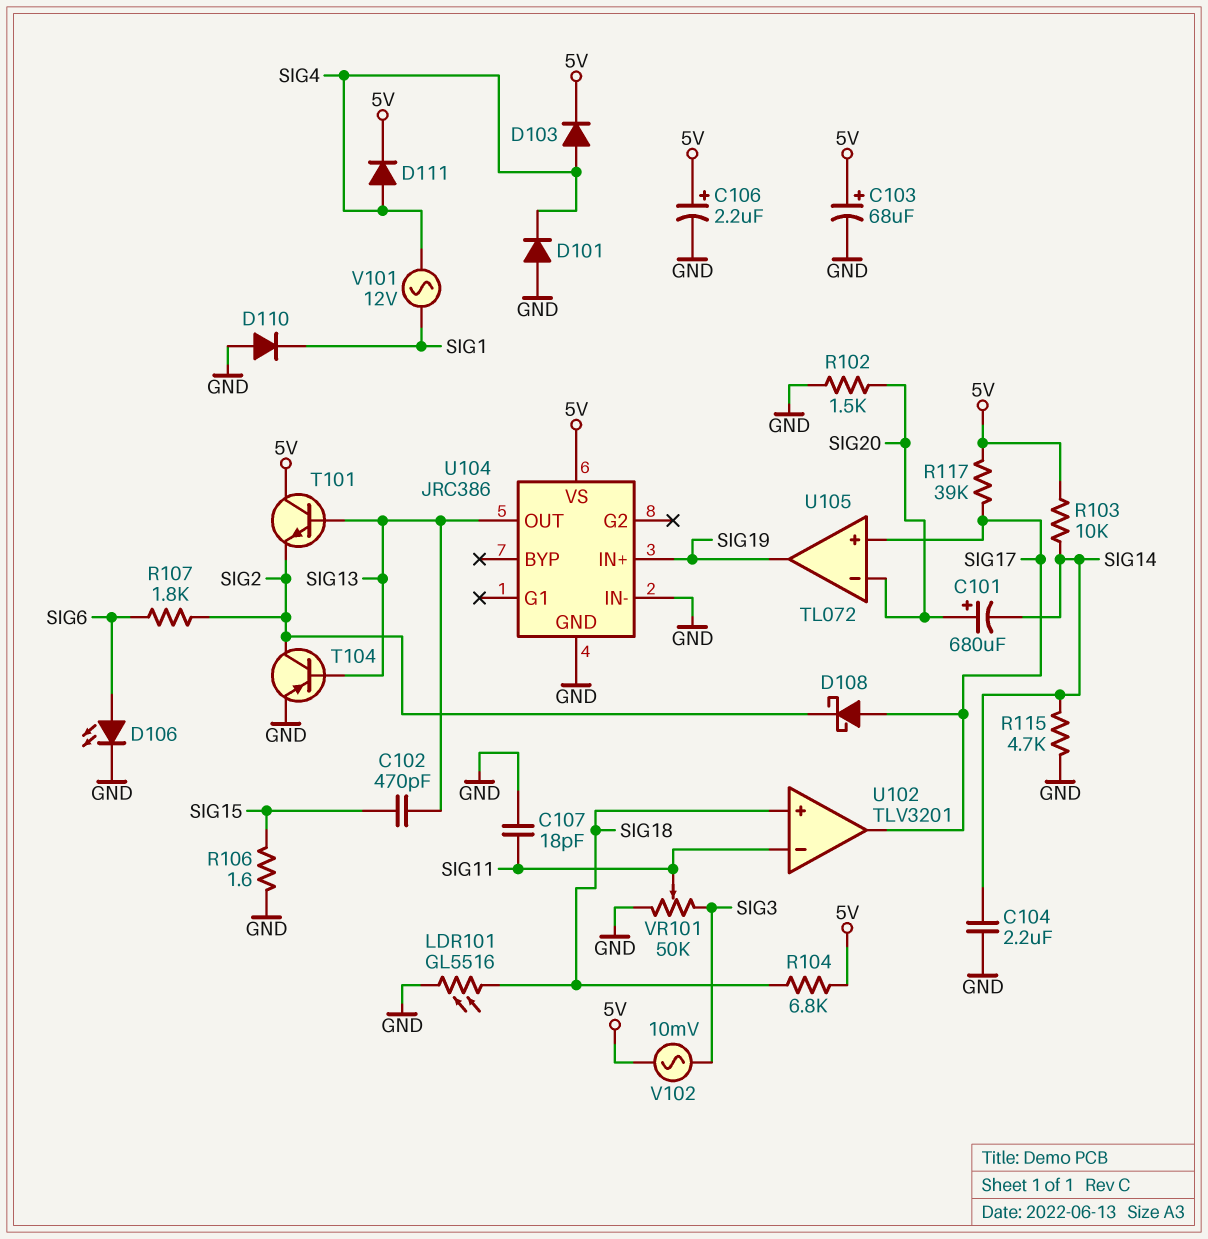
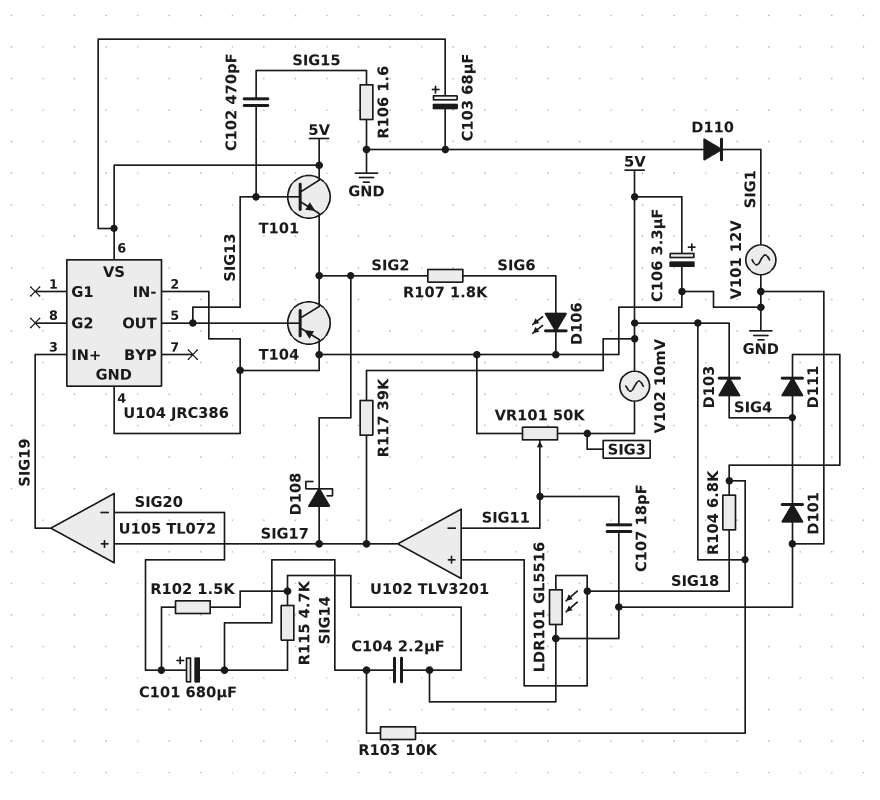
C106: 2.2uF (plus 5V, minus GND) -> 3.3uF (plus 5V, minus GND)
V101: AC 12V (SIG1, SIG4) -> AC 12V (GND, SIG1)

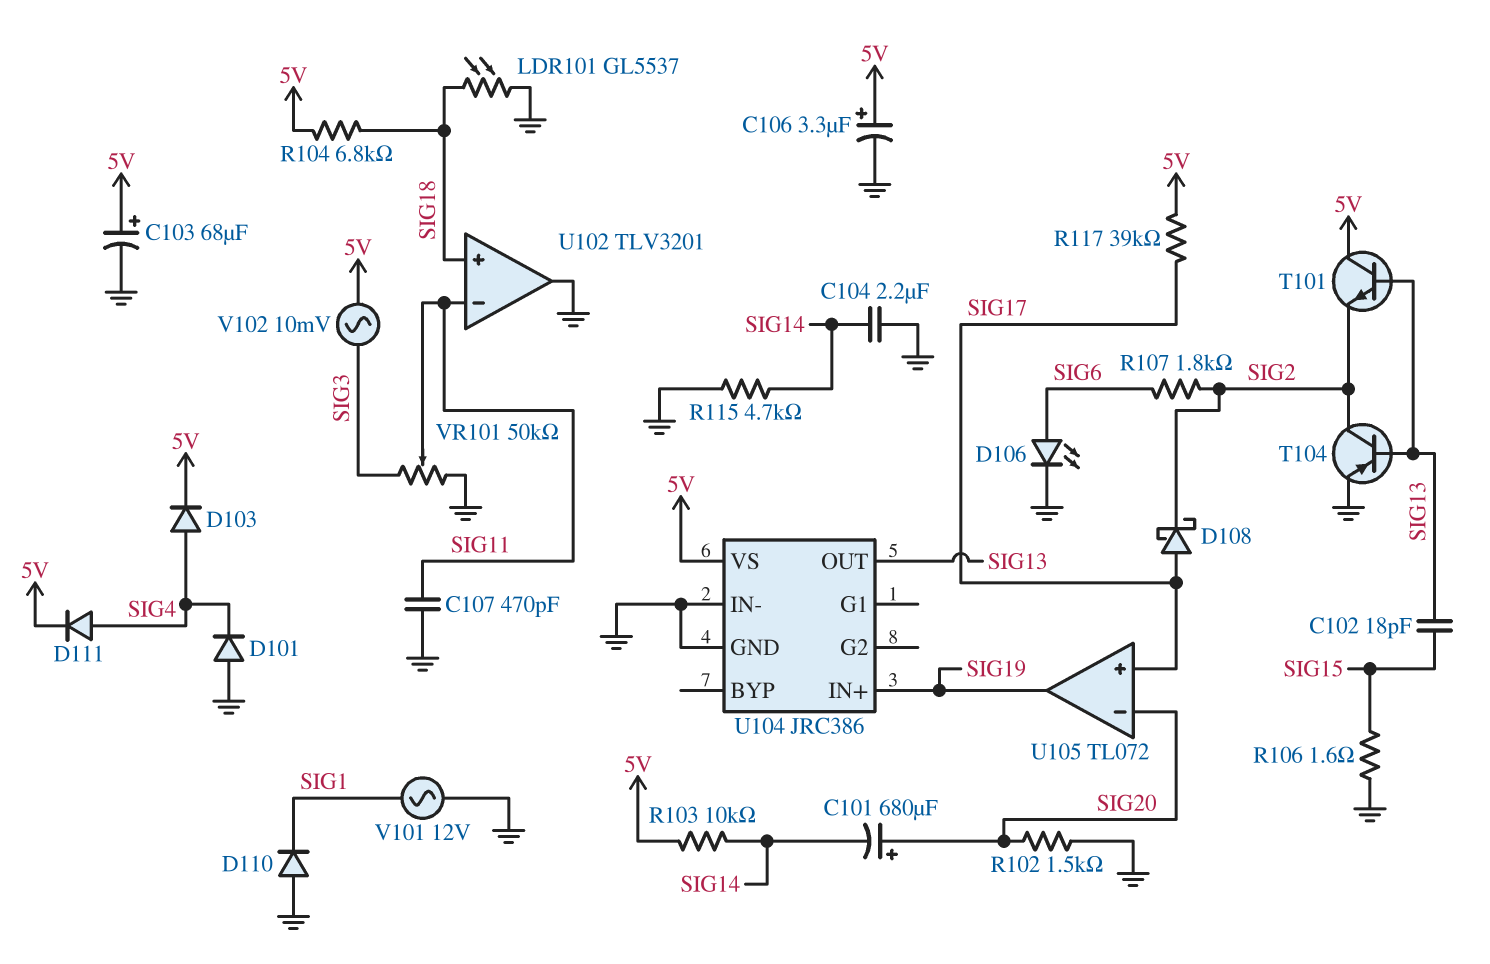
C102: 470pF (SIG13, SIG15) -> 18pF (SIG13, SIG15)
C107: 18pF (GND, SIG11) -> 470pF (GND, SIG11)
LDR101: GL5516 (GND, SIG18) -> GL5537 (GND, SIG18)
U102 pin out: SIG17 -> GND

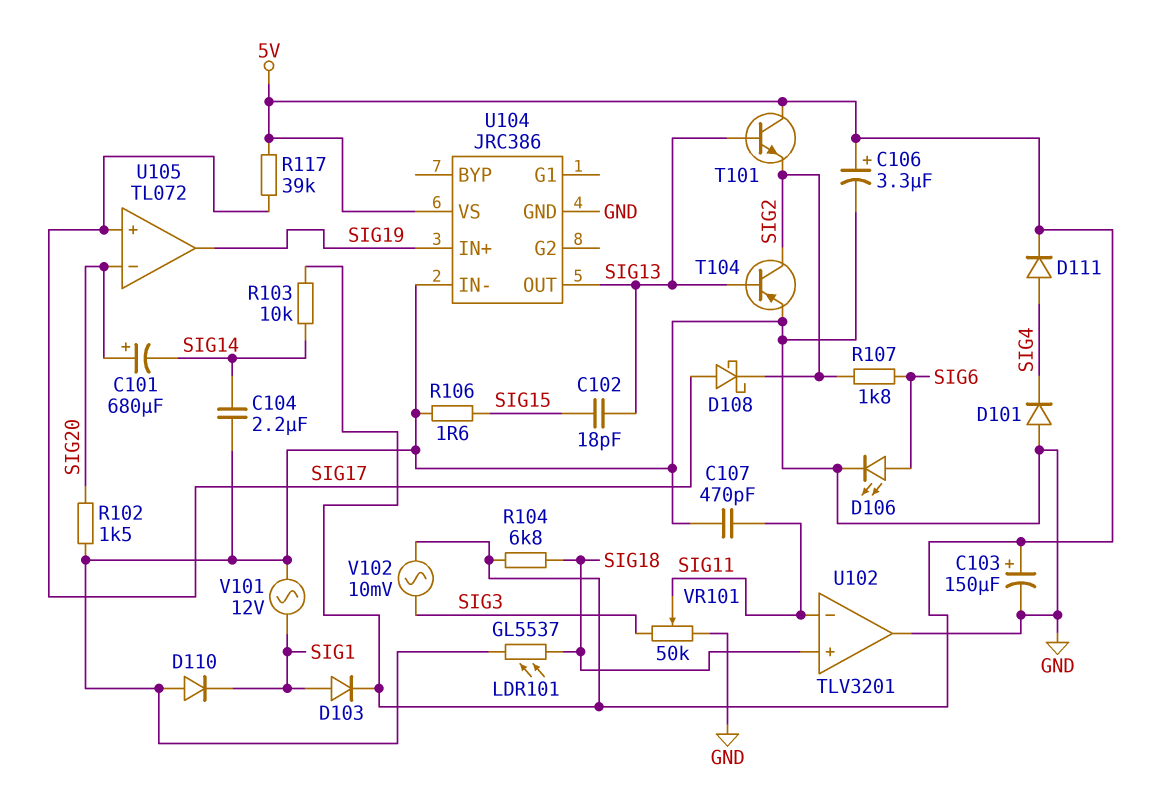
C103: 68uF (plus 5V, minus GND) -> 150uF (plus 5V, minus GND)
D103: diode (A SIG4, K 5V) -> diode (A SIG1, K 5V)
R115: 4.7k (GND, SIG14) -> none

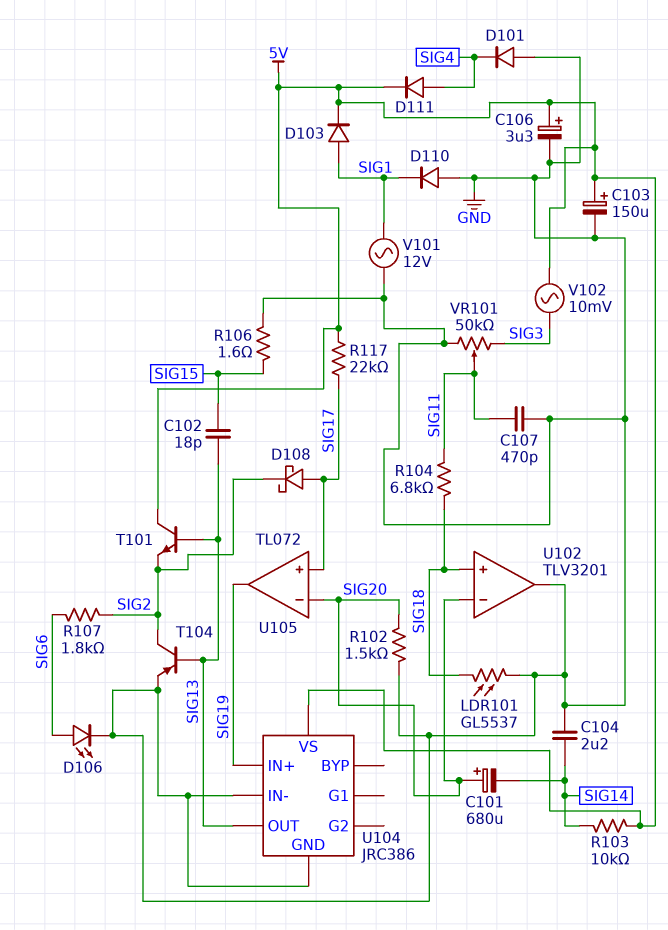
R104: 6.8k (5V, SIG18) -> 6.8k (SIG11, SIG18)
R117: 39k (5V, SIG17) -> 22k (5V, SIG17)
U102 pin in-: SIG11 -> SIG20

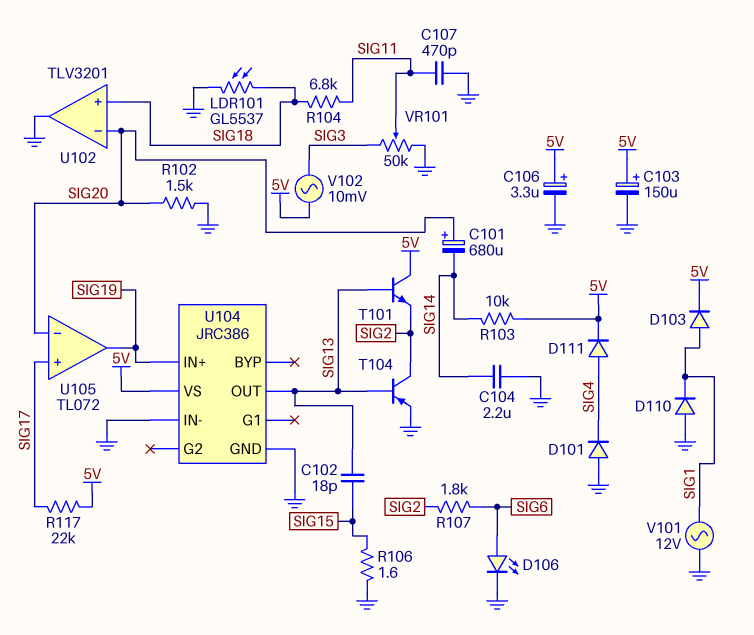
D108: schottky (A SIG17, K SIG2) -> none

